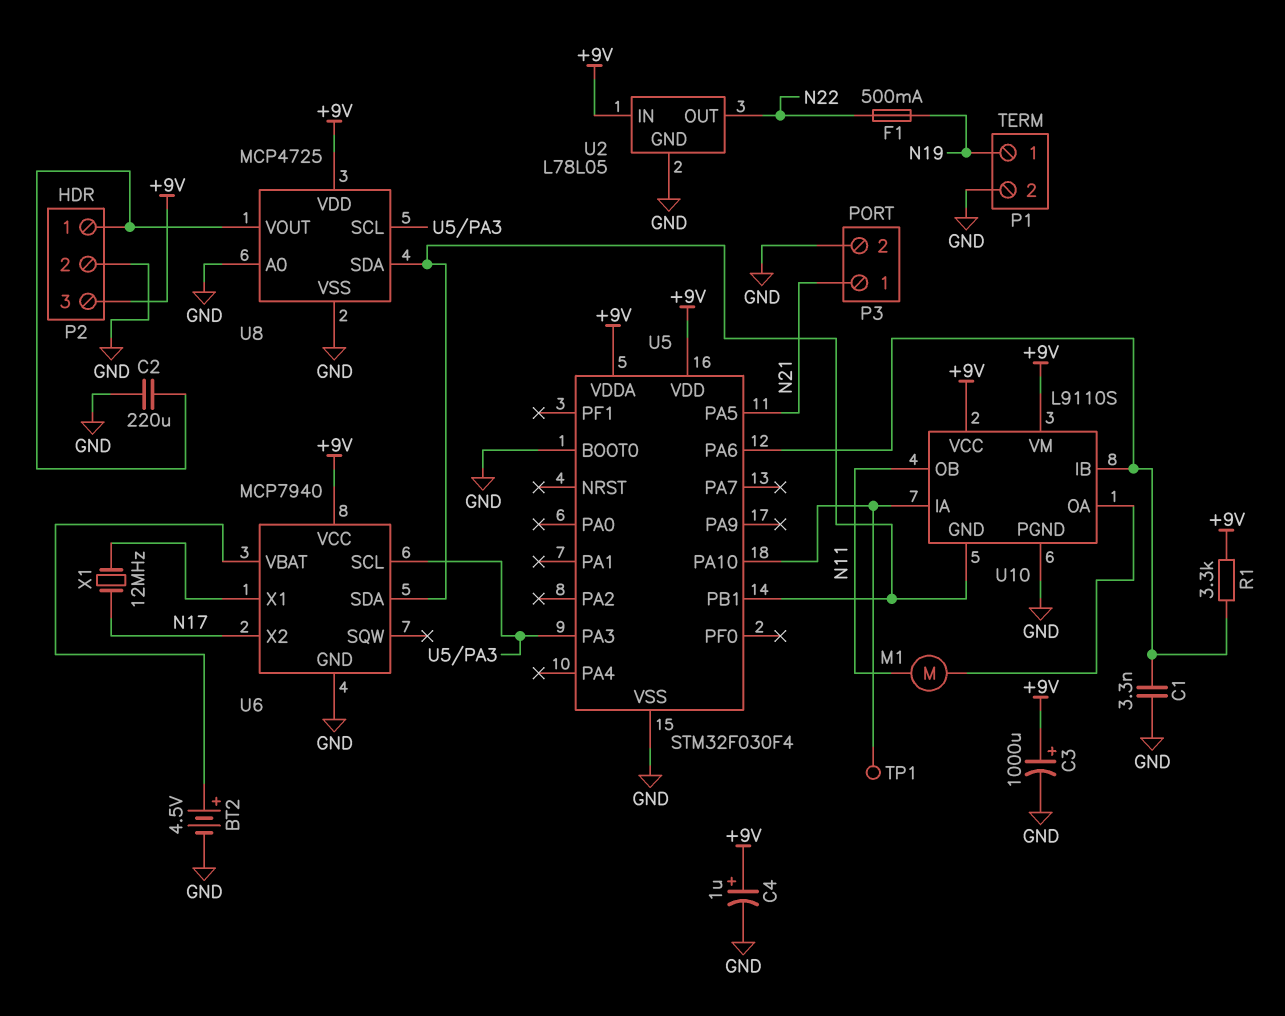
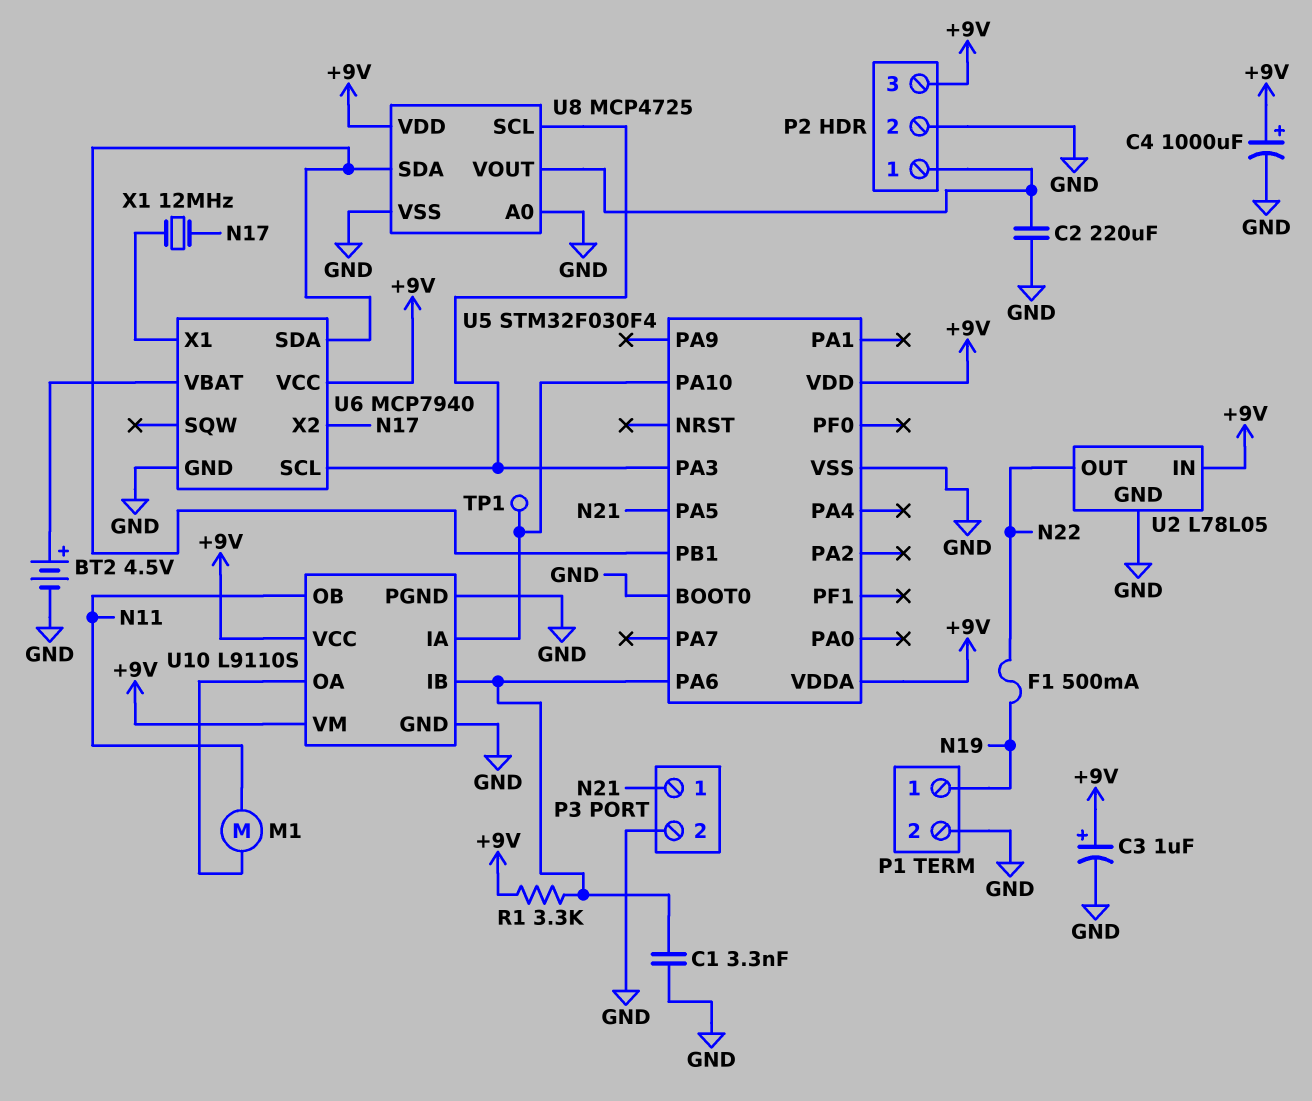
C3: 1000uF (plus +9V, minus GND) -> 1uF (plus +9V, minus GND)
C4: 1uF (plus +9V, minus GND) -> 1000uF (plus +9V, minus GND)
U10 pin GND: U5/PB1 -> GND

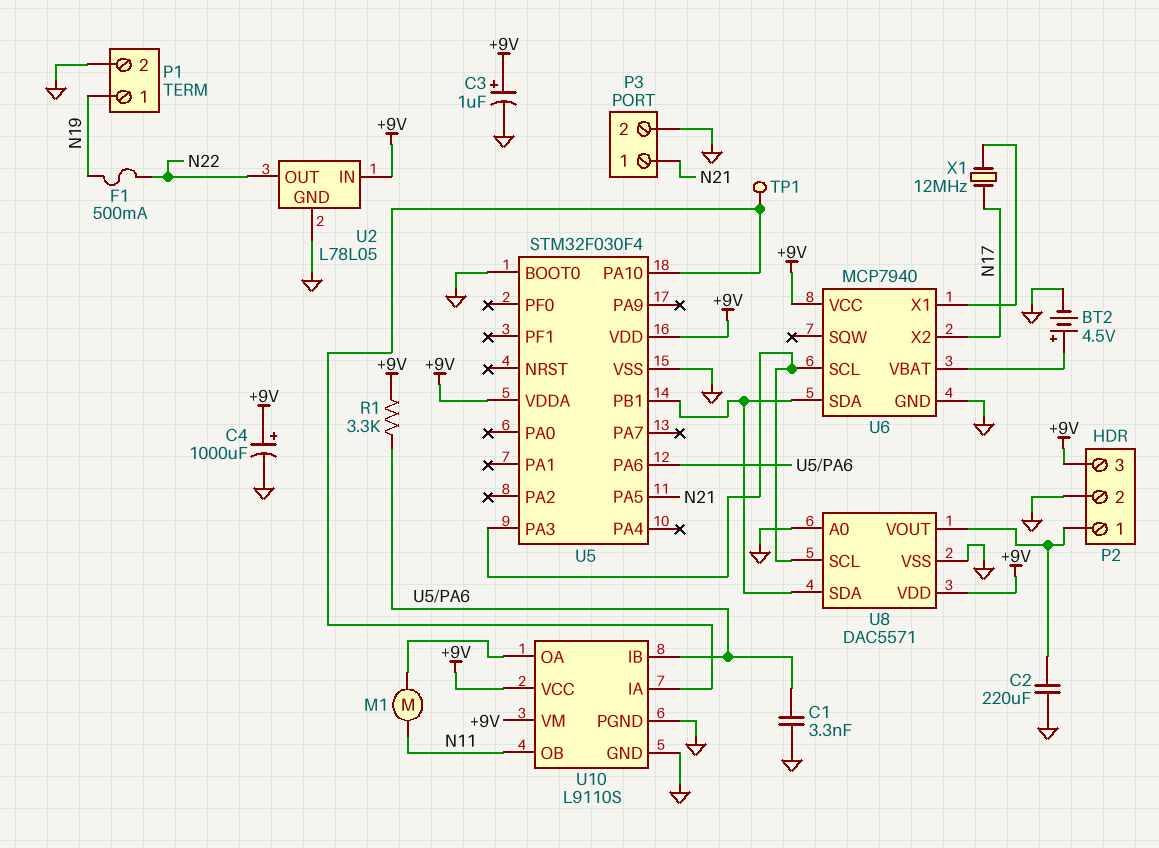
U8: MCP4725 -> DAC5571

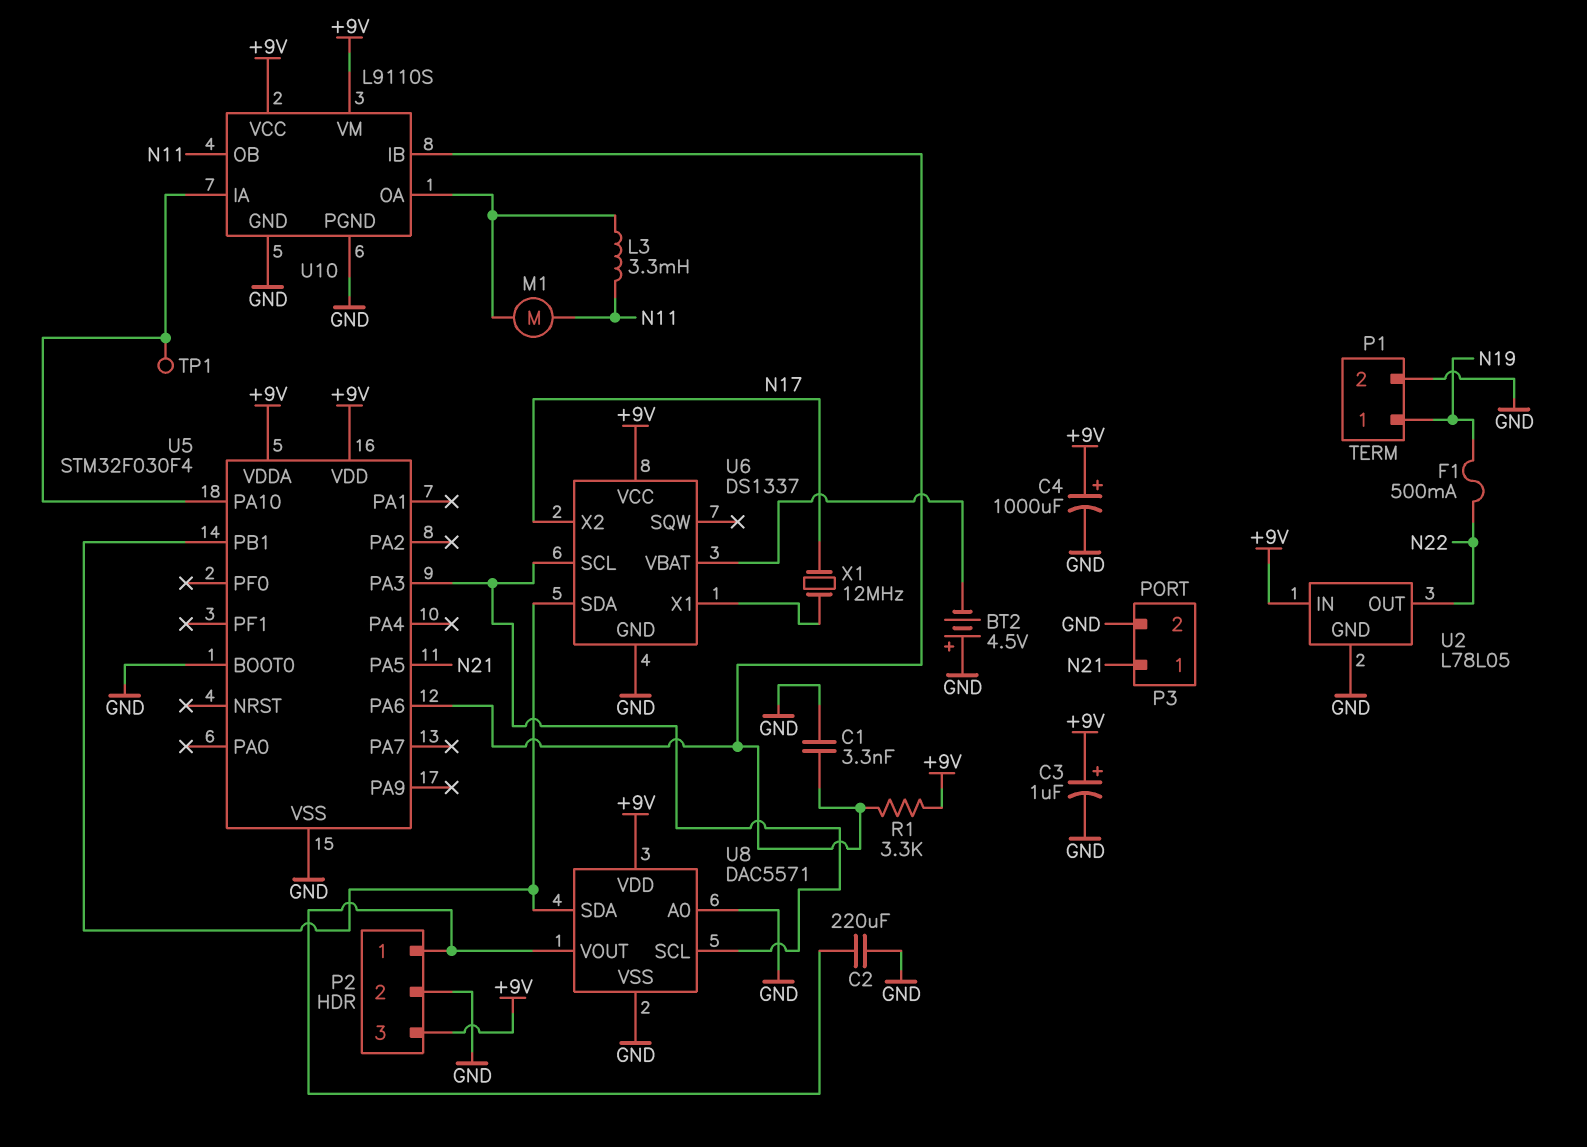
BT2: 4.5V (plus U6/VBAT, minus GND) -> 4.5V (plus GND, minus U6/VBAT)
L3: none -> 3.3mH (N11, U10/OA)
U6: MCP7940 -> DS1337

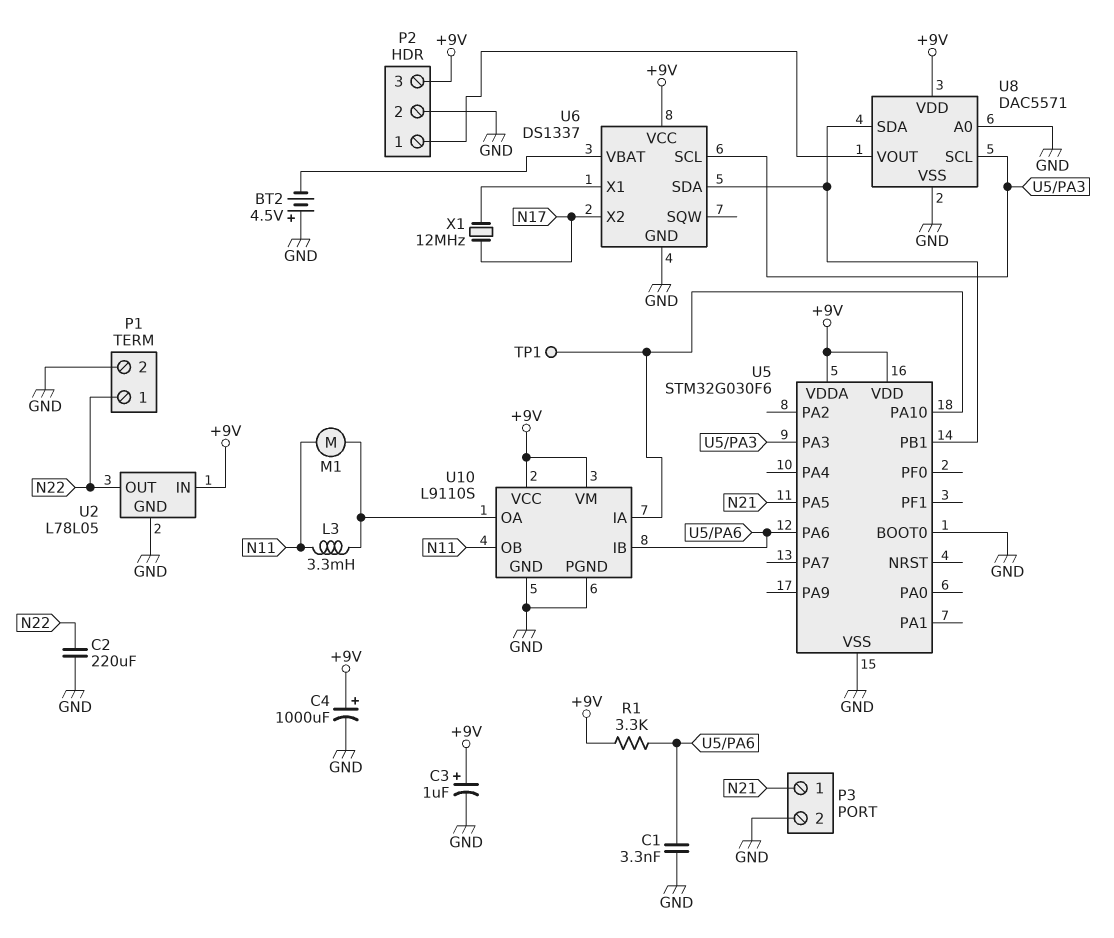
C2: 220uF (GND, P2/1) -> 220uF (GND, N22)
F1: 500mA (N19, N22) -> none
P1 pin 1: N19 -> N22
U5: STM32F030F4 -> STM32G030F6

